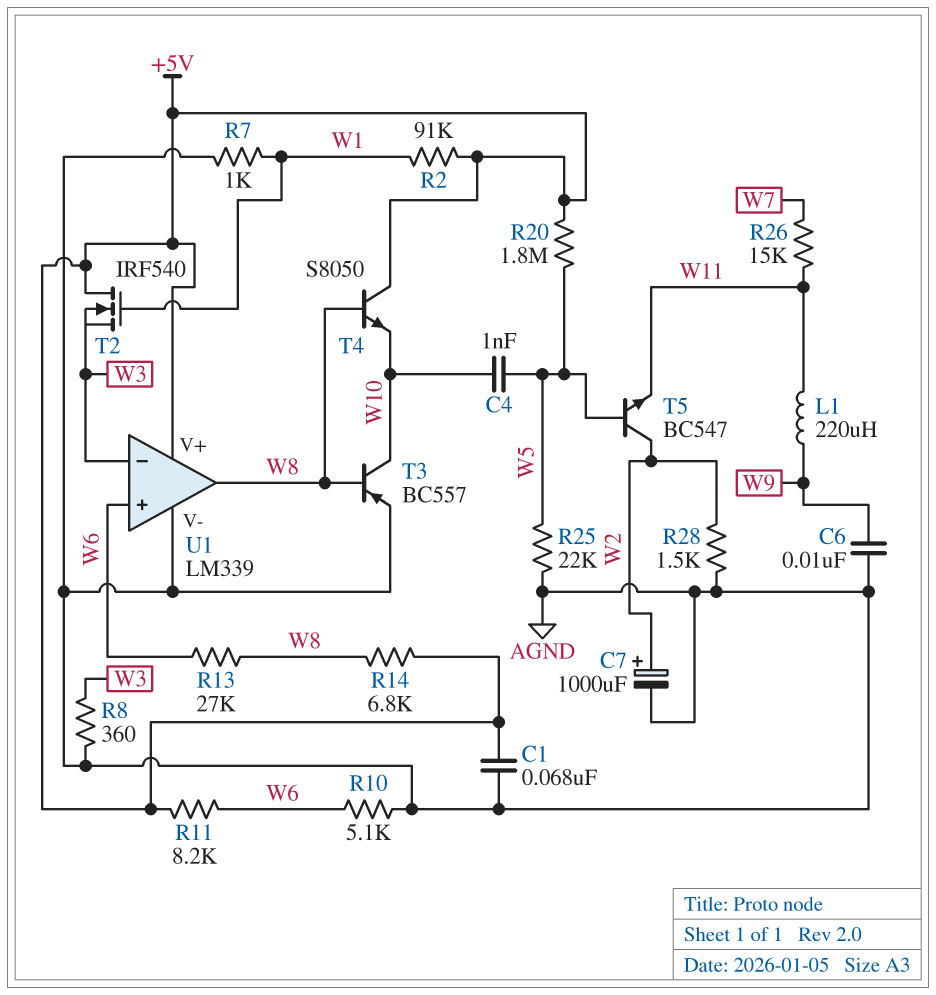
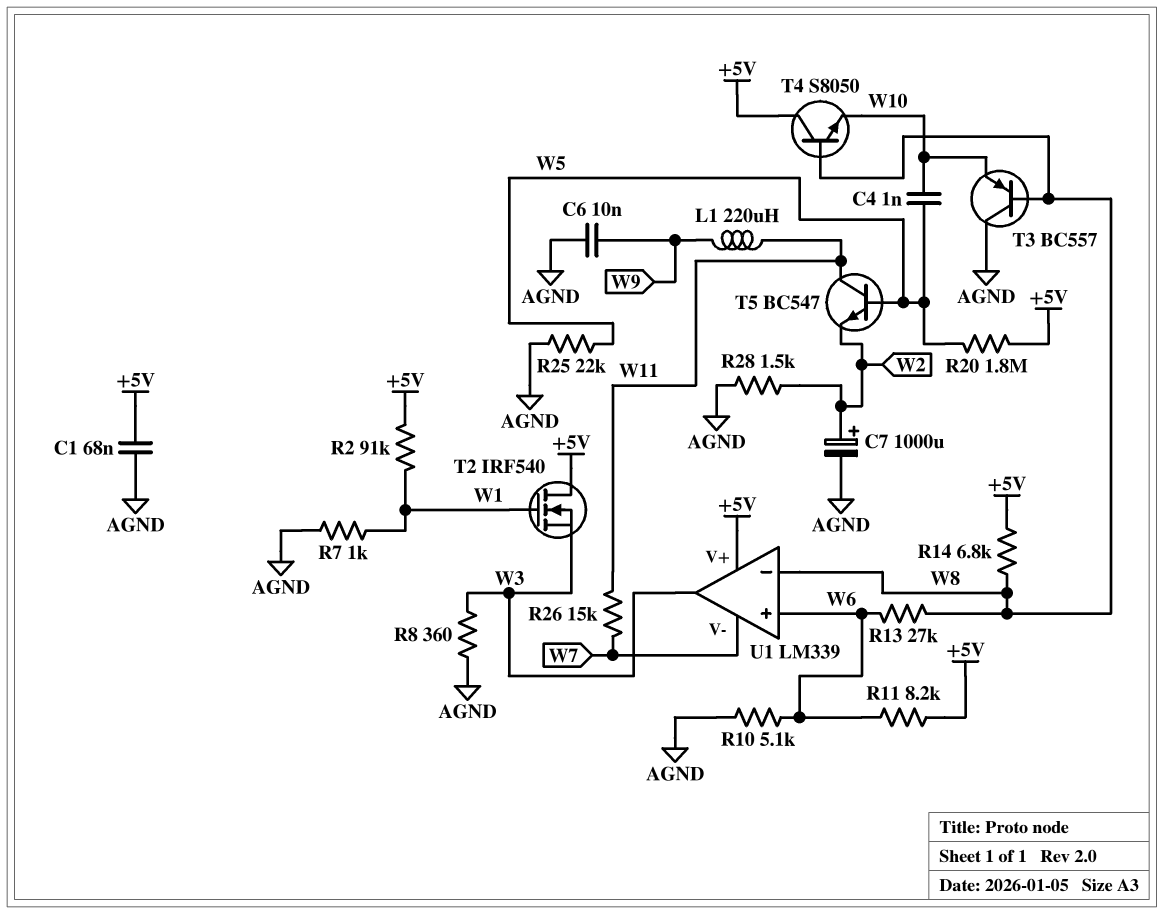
T3: PNP BC557 (B W8, C W10, E AGND) -> PNP BC557 (B W8, C AGND, E W10)
T5: NPN BC547 (B W5, C W2, E W11) -> NPN BC547 (B W5, C W11, E W2)
U1 pin V-: AGND -> W7
U1 pin in-: W3 -> W8
U1 pin out: W8 -> W3

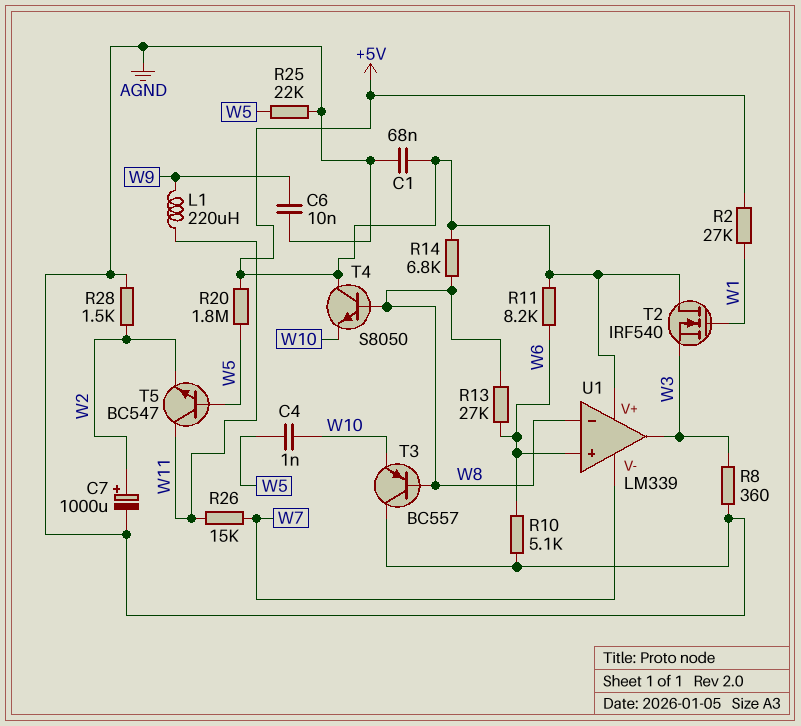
R2: 91k (+5V, W1) -> 27k (+5V, W1)
R7: 1k (AGND, W1) -> none

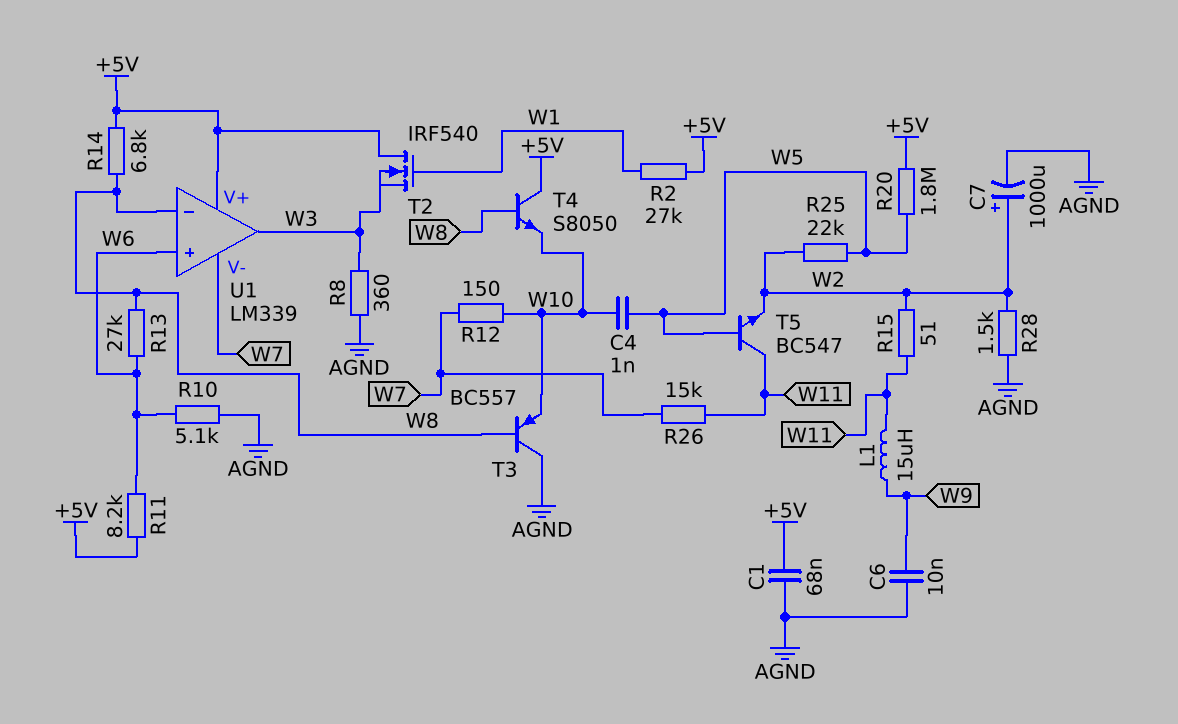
L1: 220uH (W9, W11) -> 15uH (W9, W11)
R12: none -> 150 (W7, W10)
R15: none -> 51 (W2, W11)
R25: 22k (AGND, W5) -> 22k (W2, W5)

